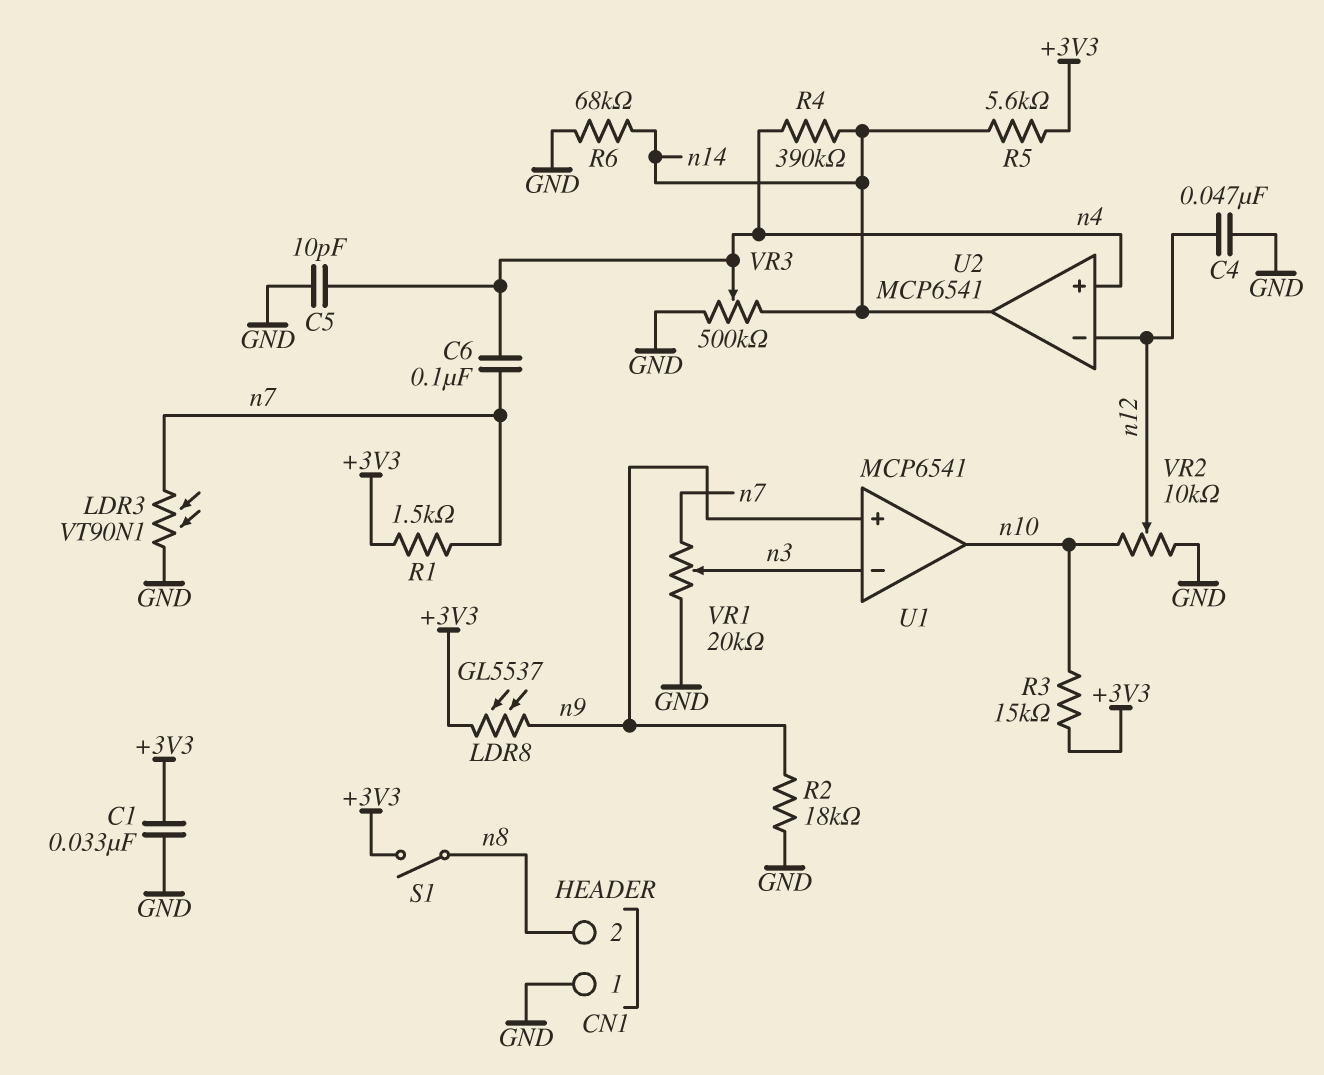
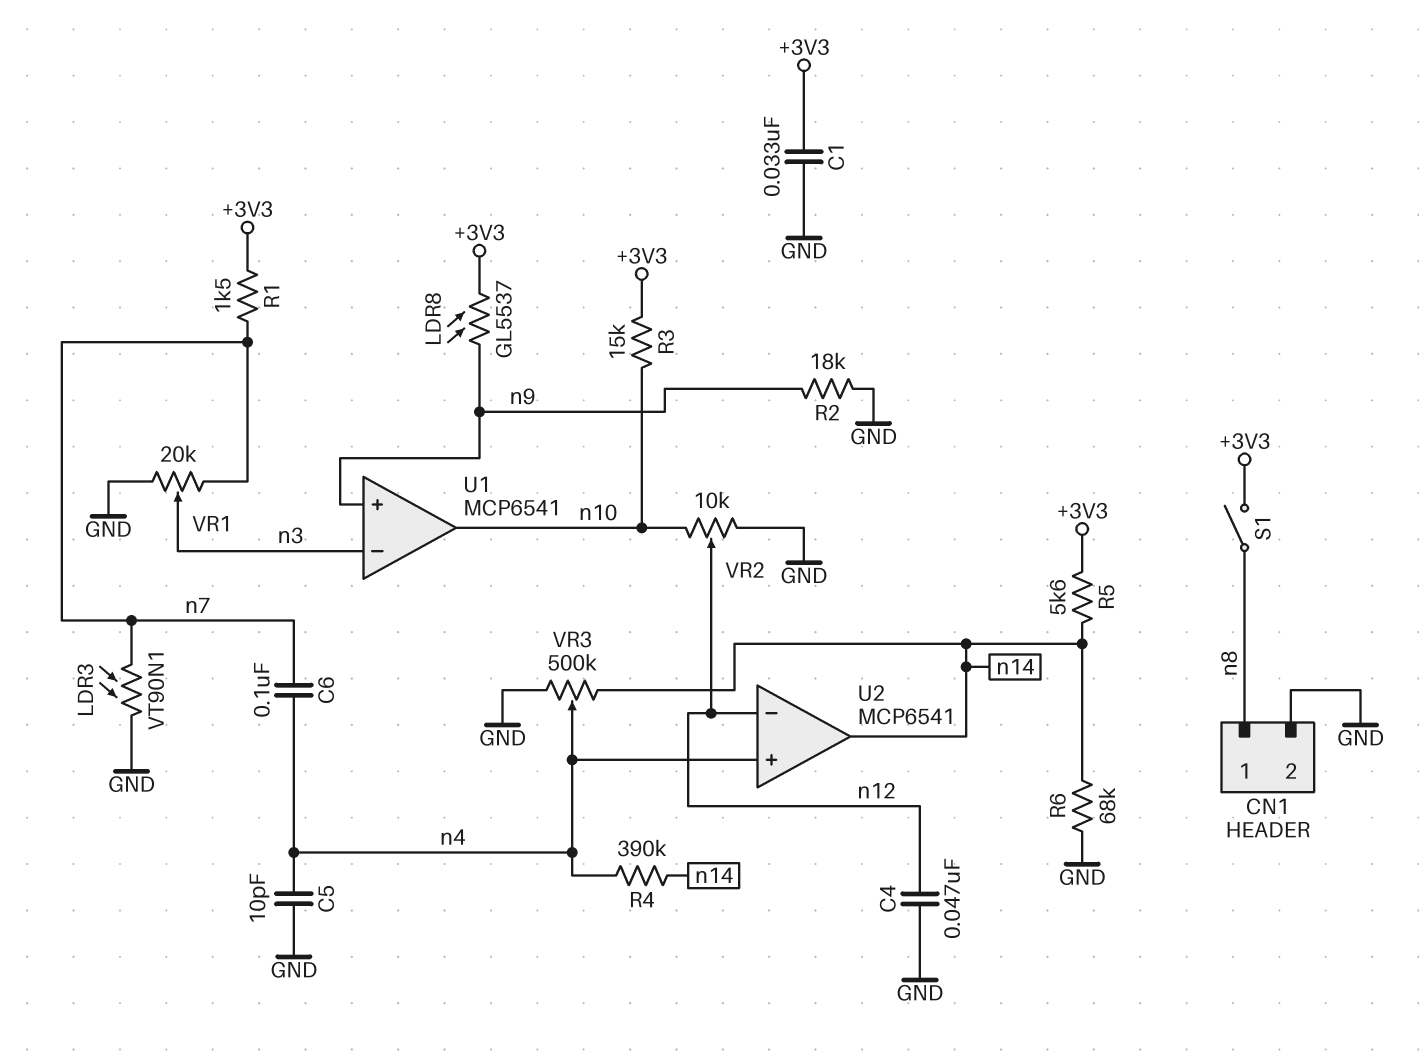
CN1 pin 1: GND -> n8
CN1 pin 2: n8 -> GND

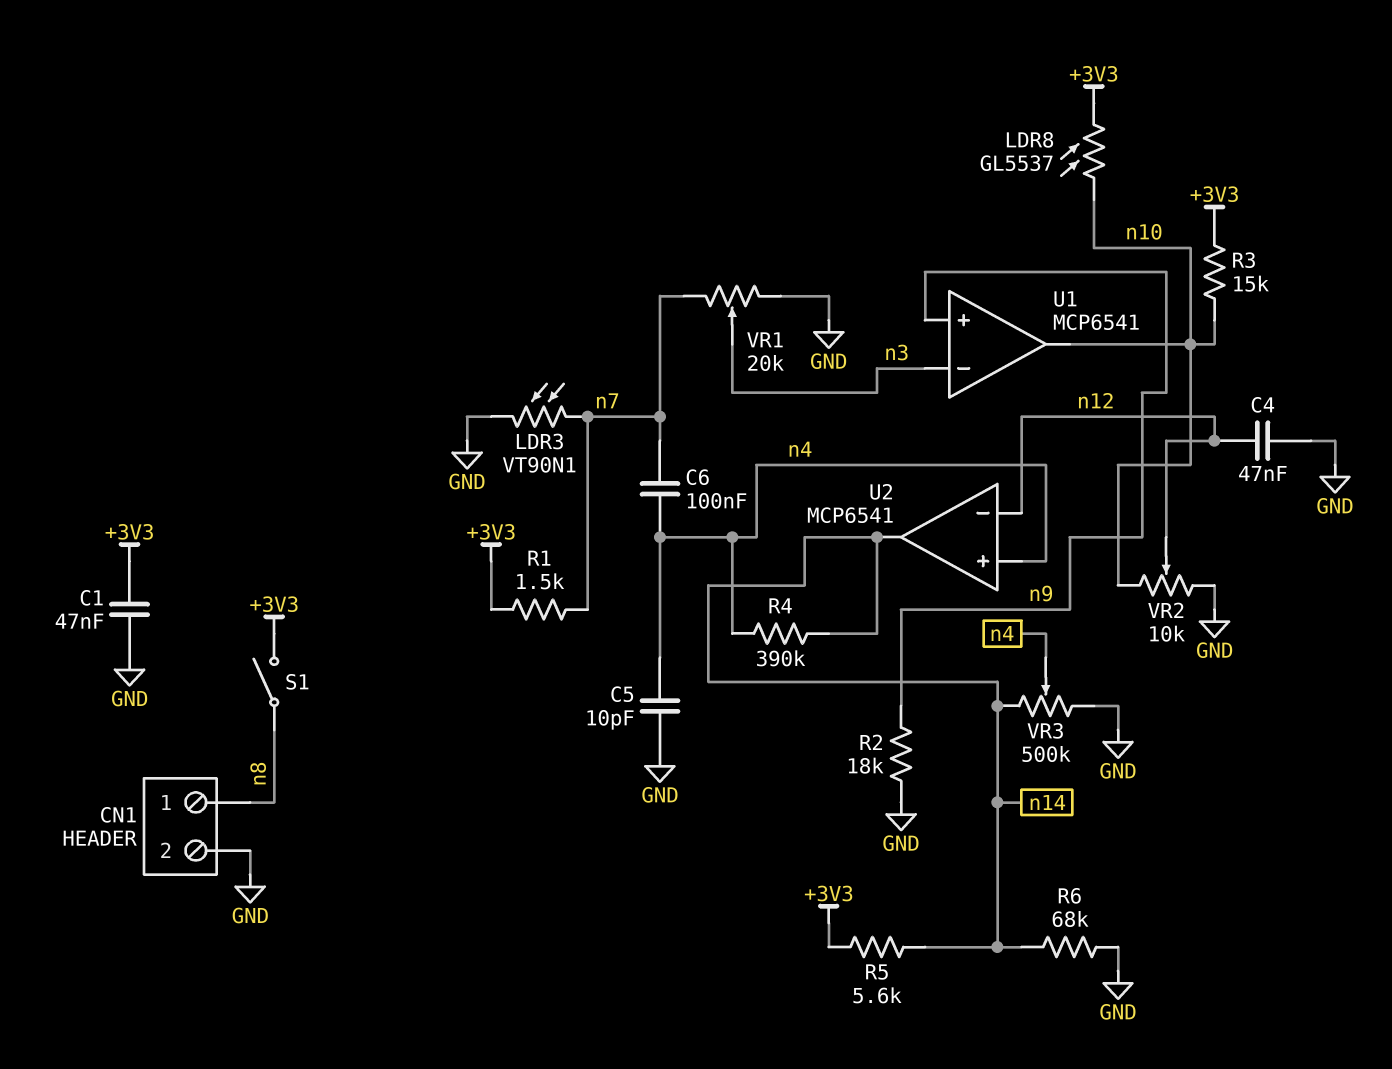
C1: 33nF (+3V3, GND) -> 47nF (+3V3, GND)
LDR8: GL5537 (+3V3, n9) -> GL5537 (+3V3, n10)

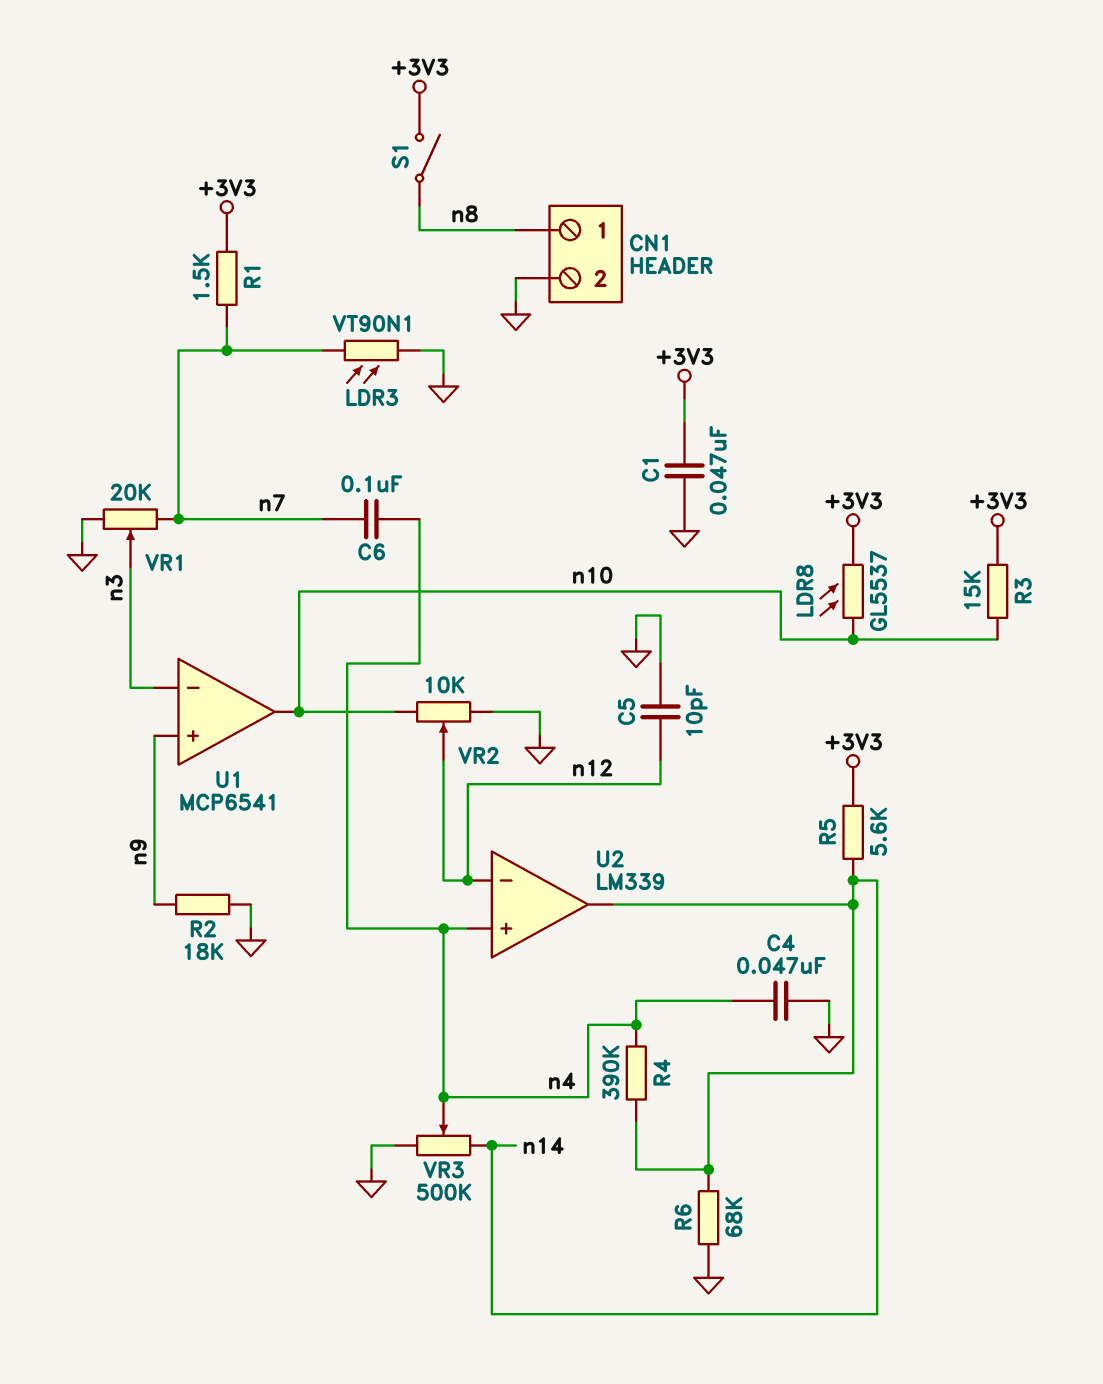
C4: 47nF (GND, n12) -> 47nF (GND, n4)
C5: 10pF (GND, n4) -> 10pF (GND, n12)
U2: MCP6541 -> LM339

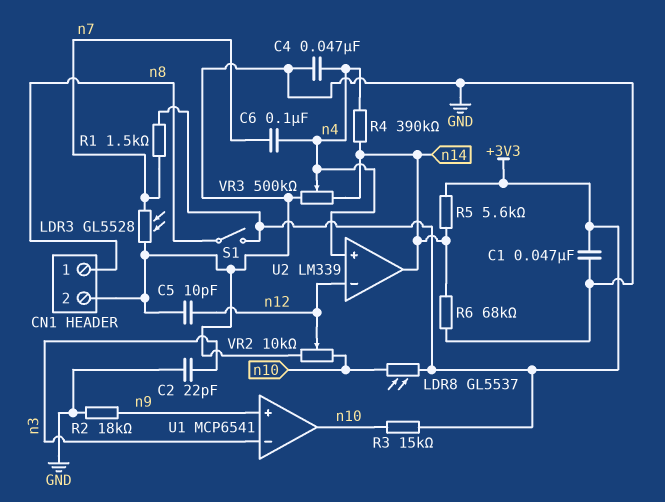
C2: none -> 22pF (GND, n3)
LDR3: VT90N1 (GND, n7) -> GL5528 (GND, n7)
VR1: 20k (GND, n7, wiper n3) -> none

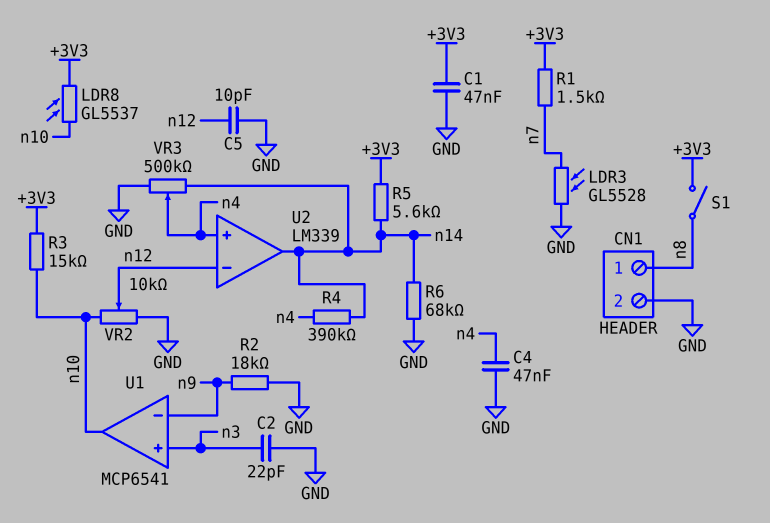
C6: 100nF (n4, n7) -> none
U1 pin in+: n9 -> n3
U1 pin in-: n3 -> n9

